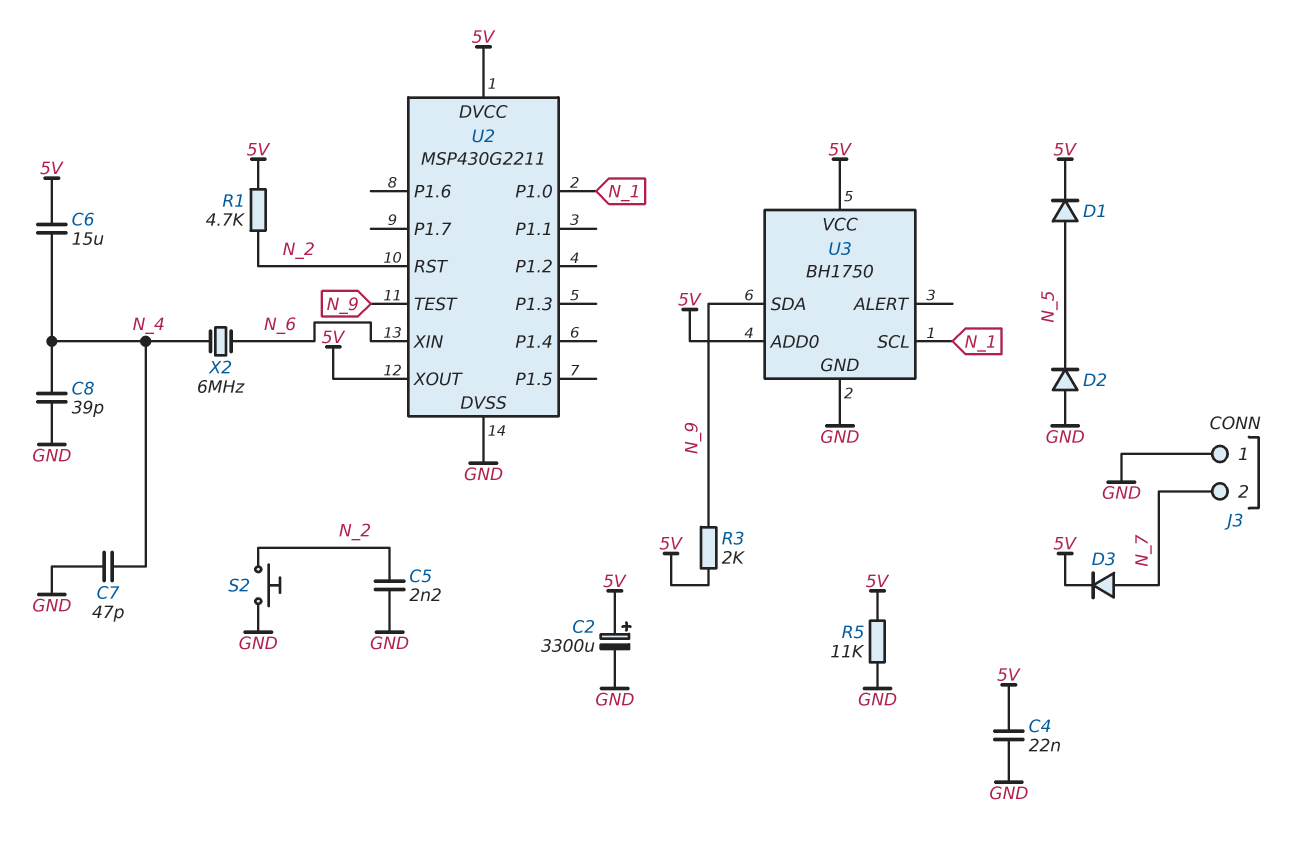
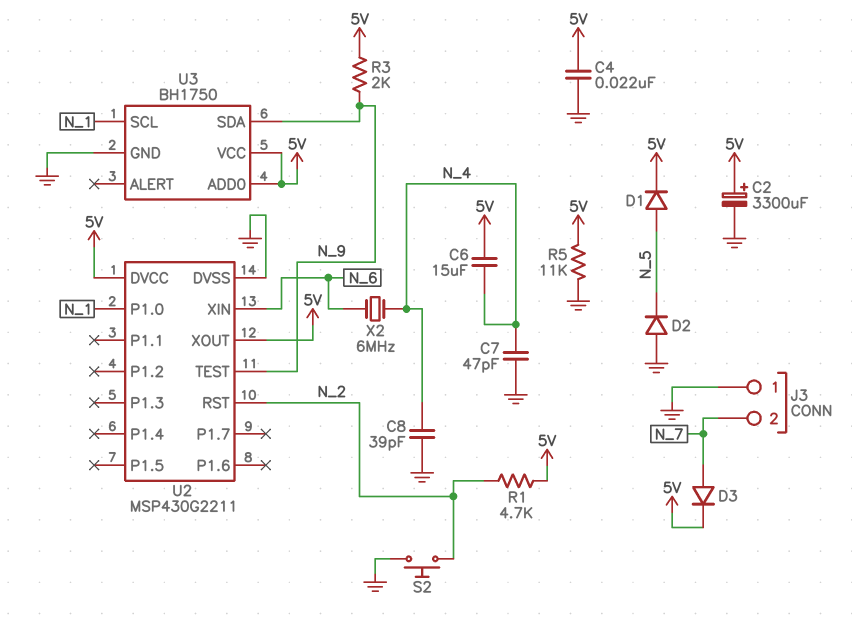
C5: 2.2nF (GND, N_2) -> none

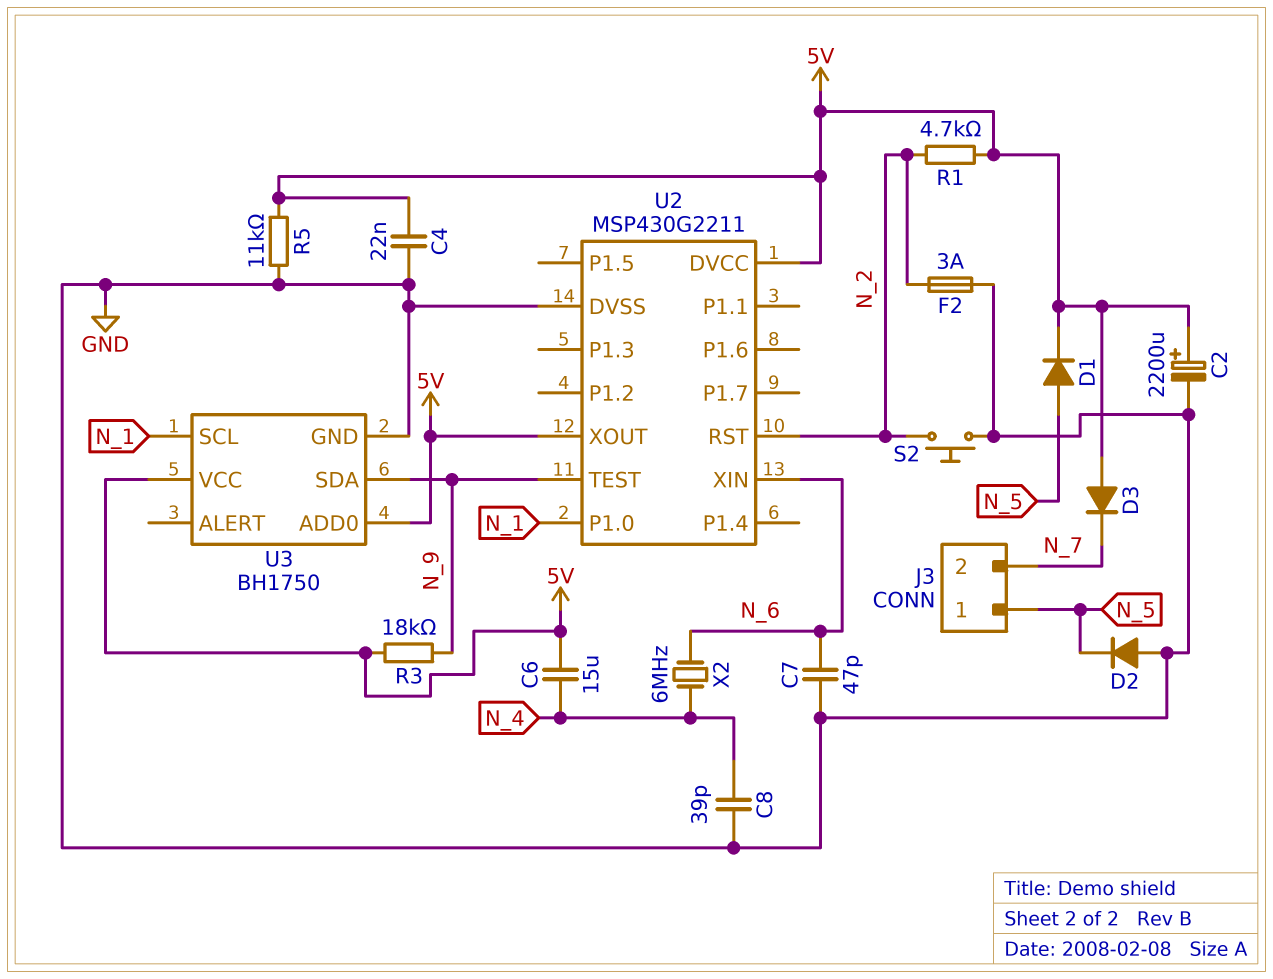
C2: 3300uF (plus 5V, minus GND) -> 2200uF (plus 5V, minus GND)
C7: 47pF (GND, N_4) -> 47pF (GND, N_6)
D3: diode (A N_7, K 5V) -> diode (A 5V, K N_7)
F2: none -> 3A (GND, N_2)
J3 pin 1: GND -> N_5
R3: 2k (5V, N_9) -> 18k (5V, N_9)

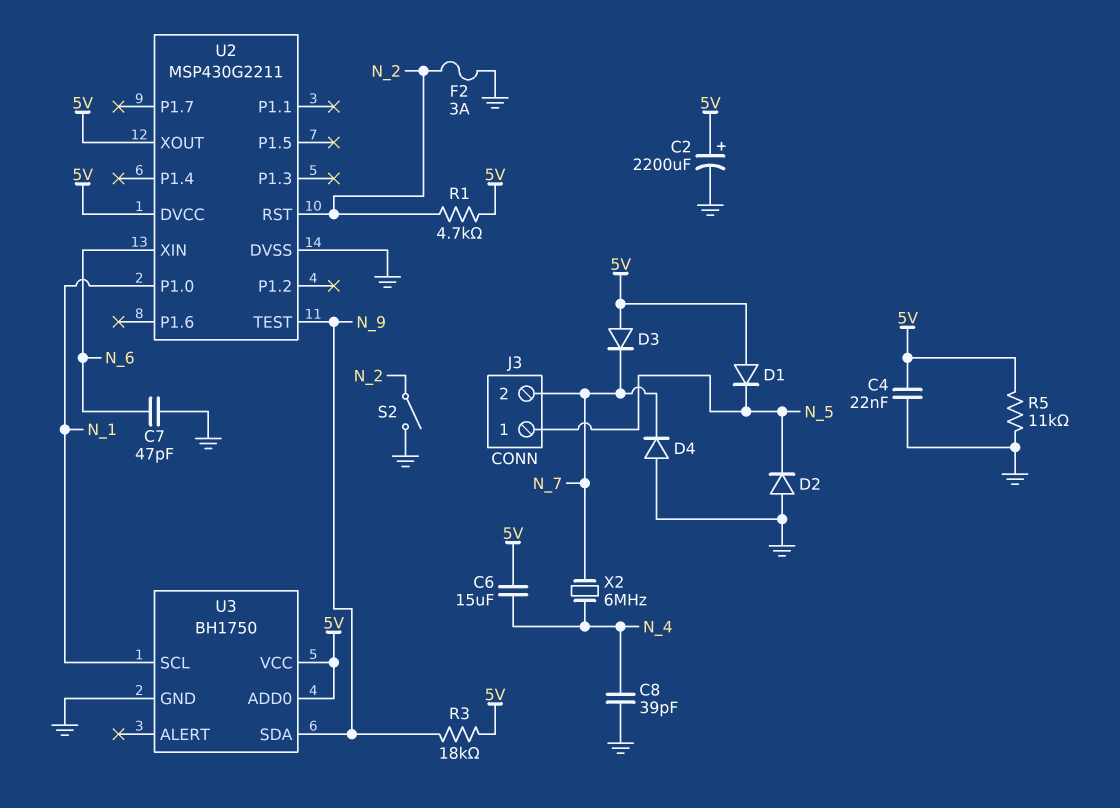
D1: diode (A N_5, K 5V) -> diode (A 5V, K N_5)
D4: none -> diode (A GND, K N_7)
S2: button (GND, N_2) -> switch (GND, N_2)
X2: 6MHz (N_4, N_6) -> 6MHz (N_4, N_7)

